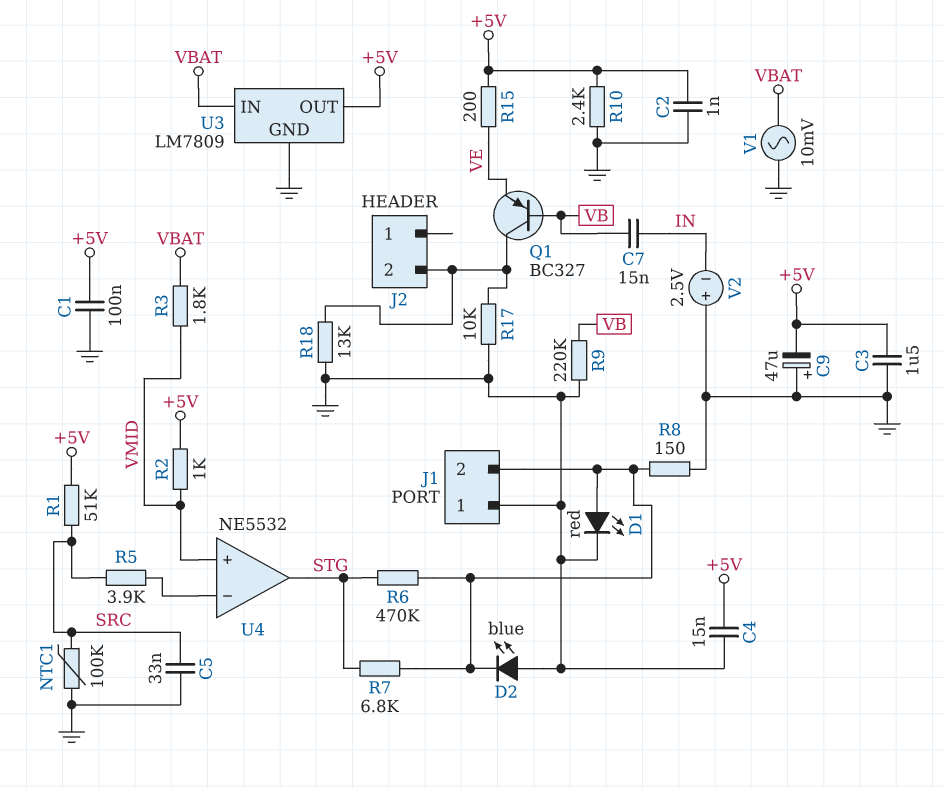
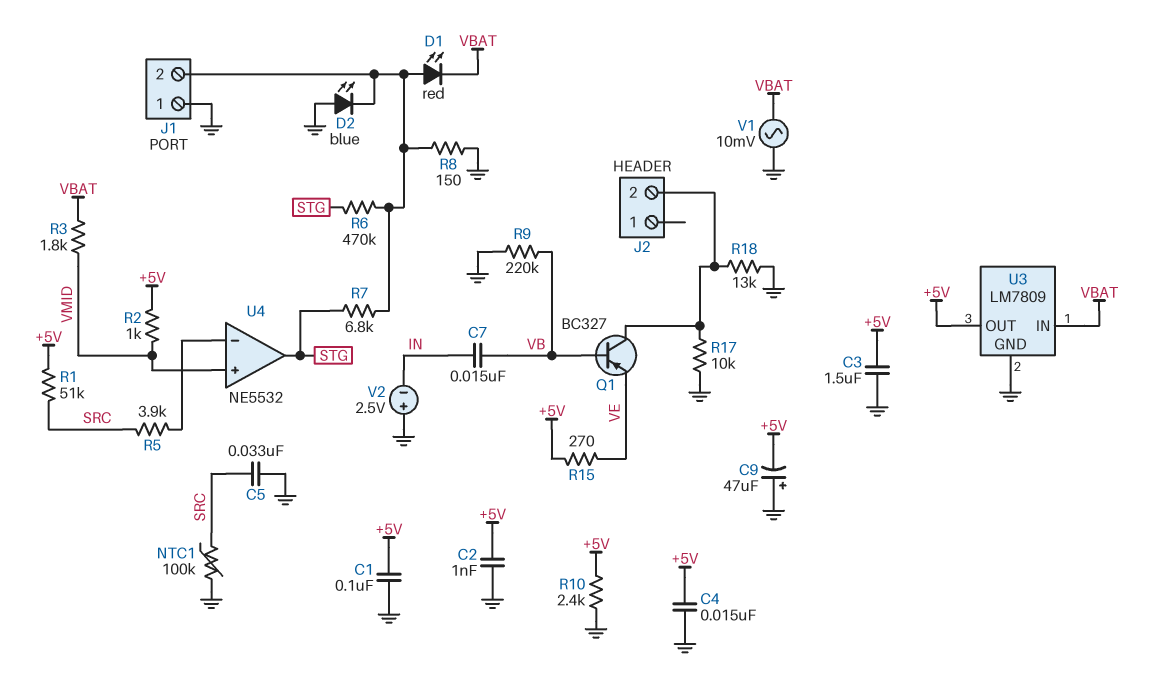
D1: LED red (A J1/2, K GND) -> LED red (A J1/2, K VBAT)
R15: 200 (+5V, VE) -> 270 (+5V, VE)

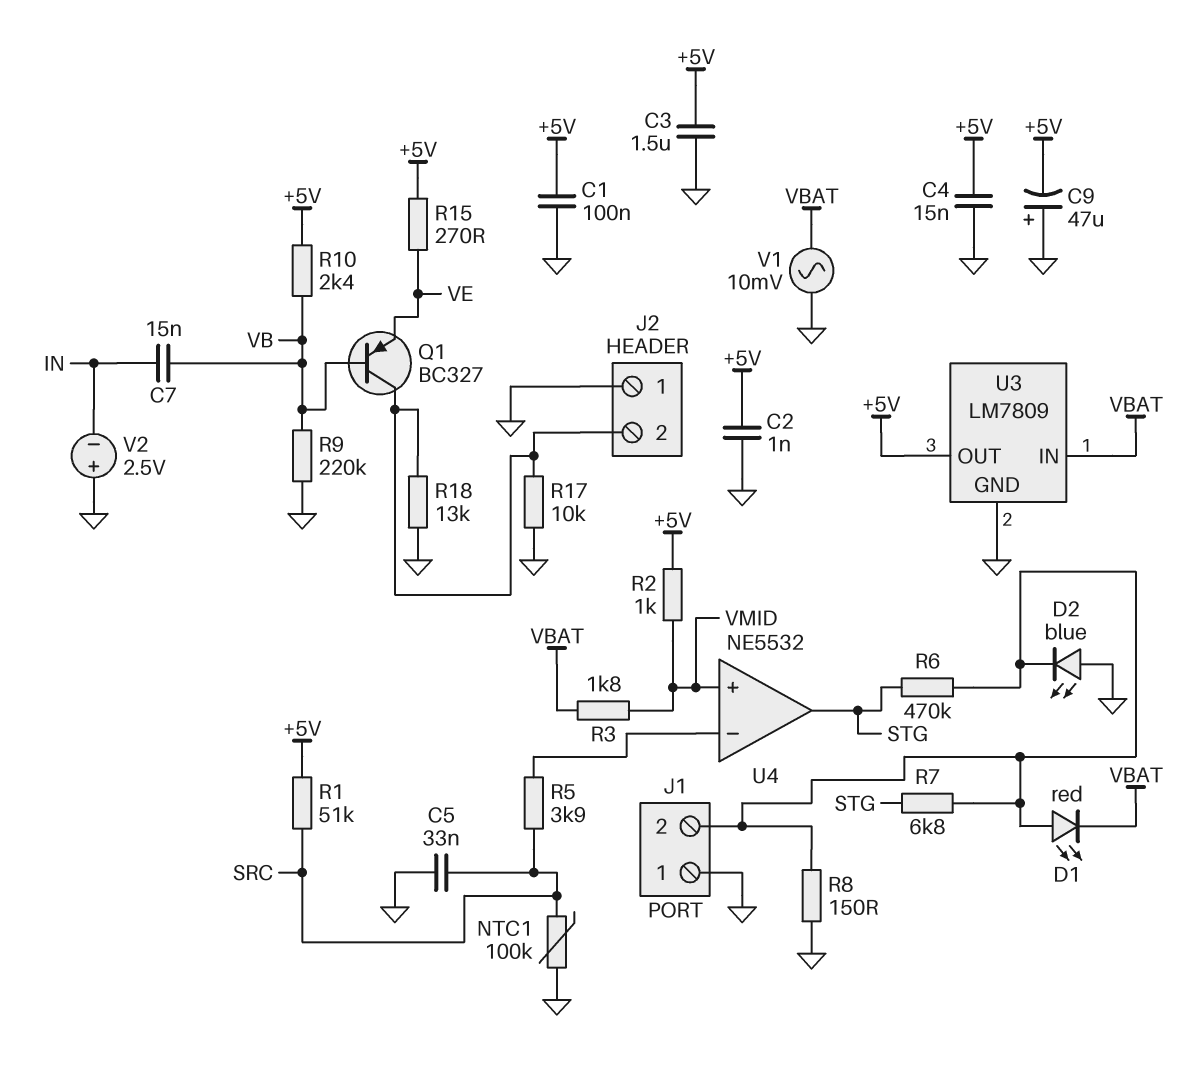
J2 pin 1: none -> GND
R10: 2.4k (+5V, GND) -> 2.4k (+5V, VB)

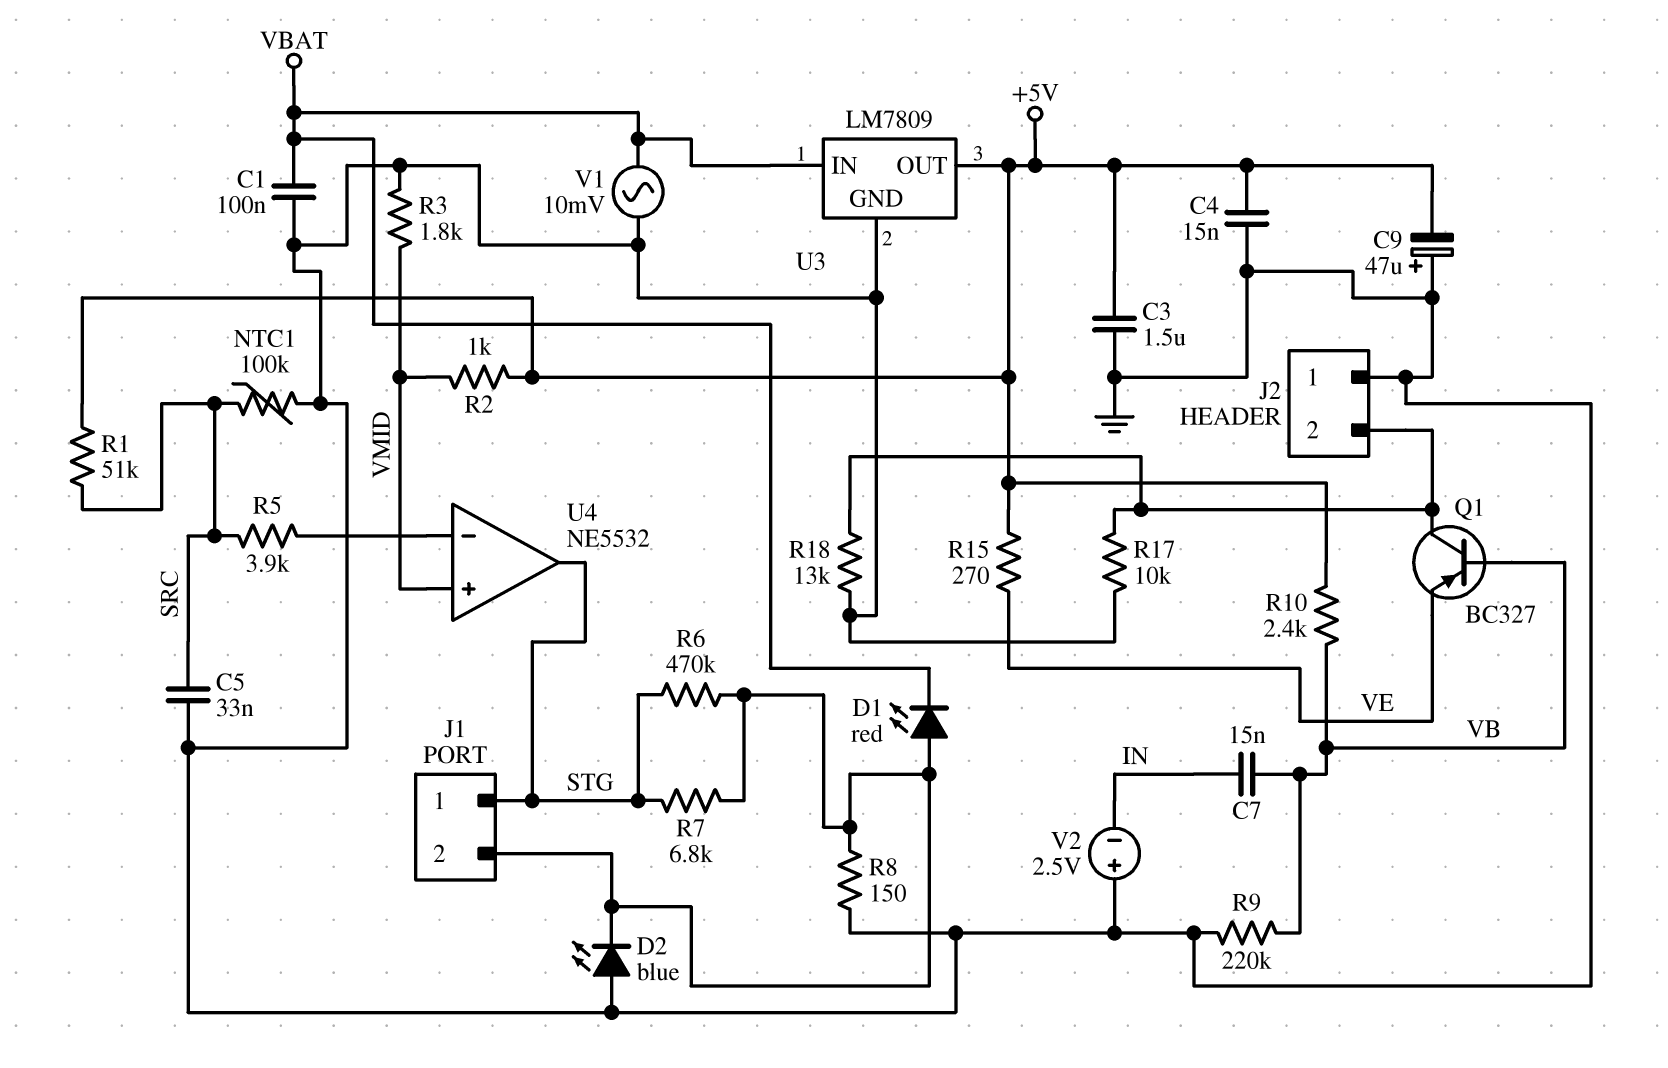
C1: 100nF (+5V, GND) -> 100nF (GND, VBAT)
C2: 1nF (+5V, GND) -> none
J1 pin 1: GND -> STG
R3: 1.8k (VBAT, VMID) -> 1.8k (GND, VMID)

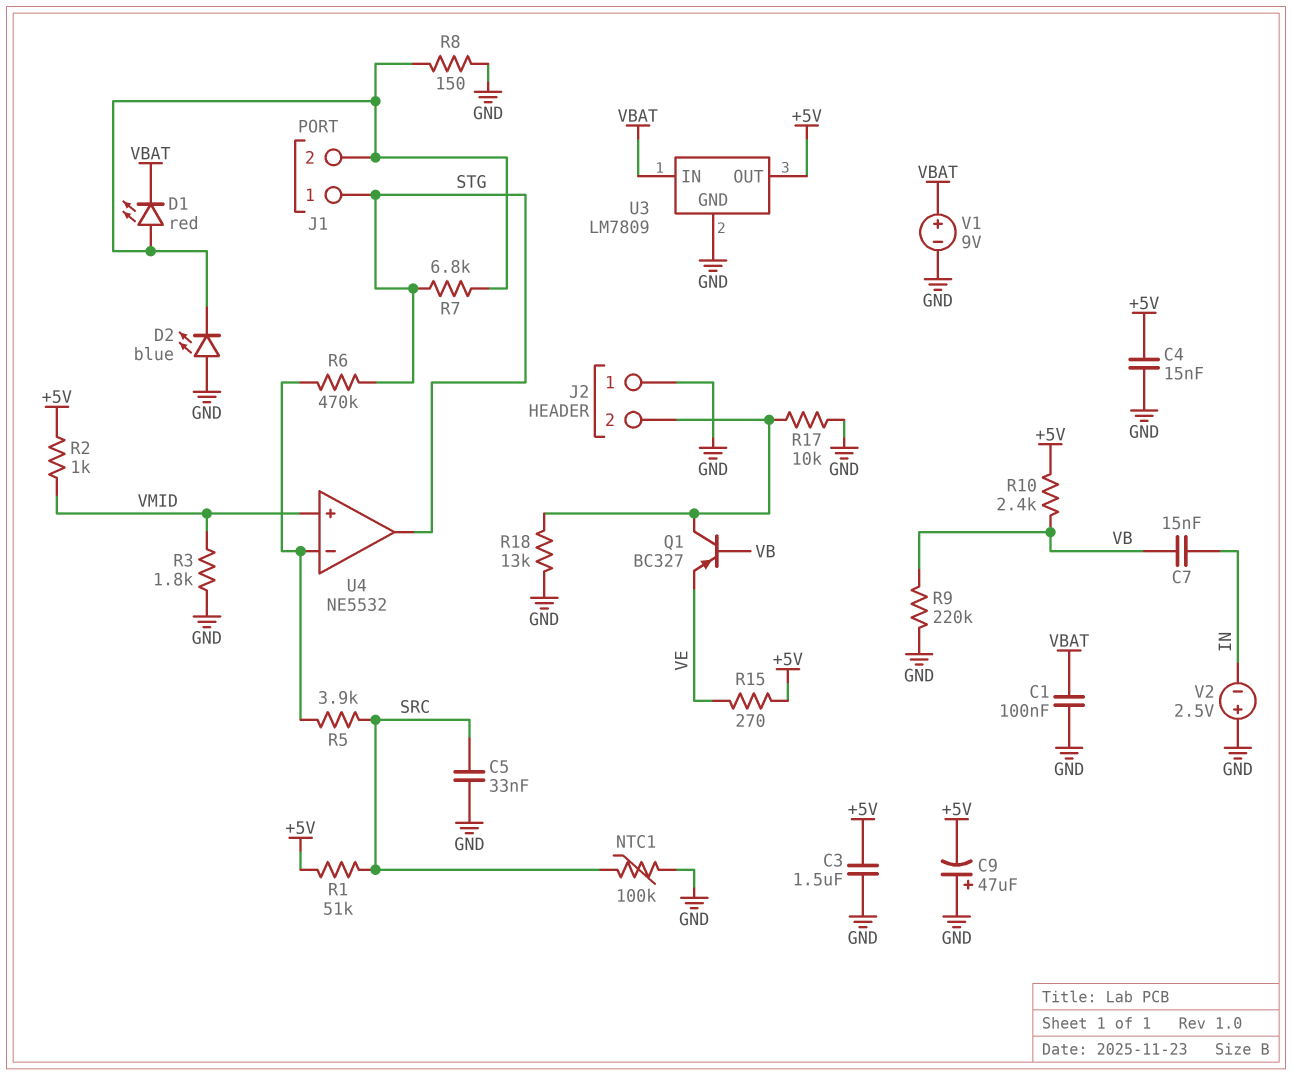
R6: 470k (J1/2, STG) -> 470k (STG, U4/in-)
V1: AC 10mV (GND, VBAT) -> 9V (plus VBAT, minus GND)

